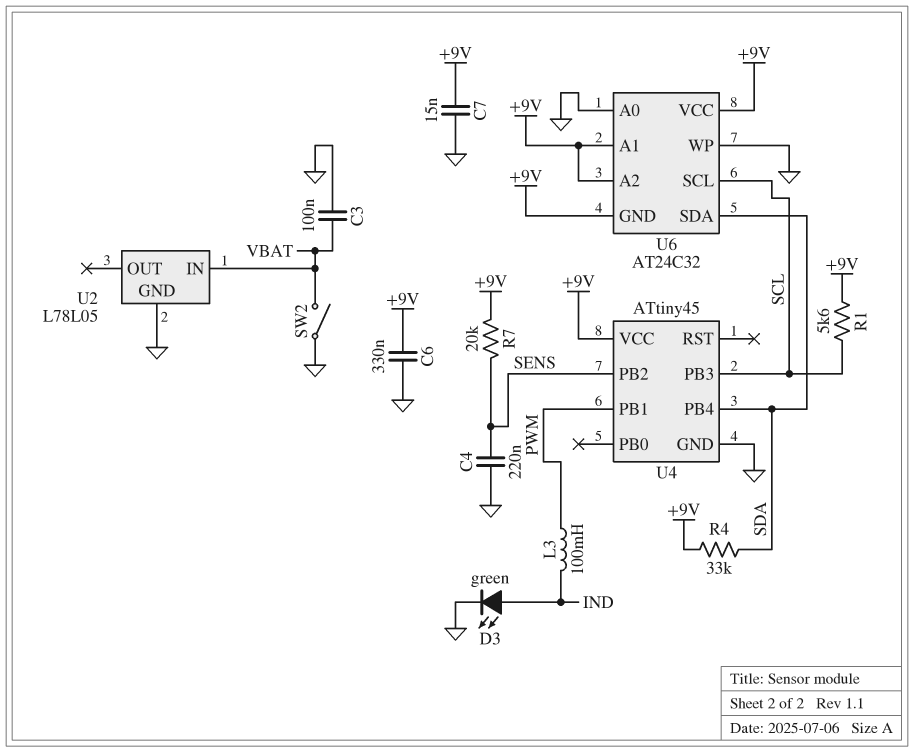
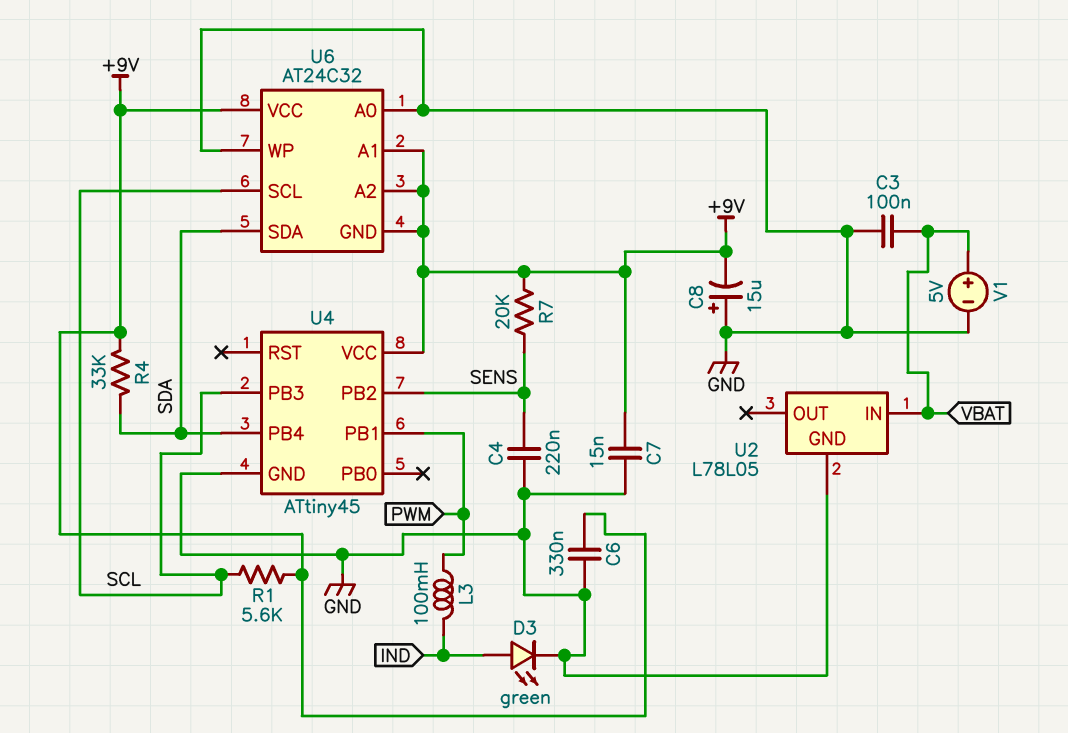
C8: none -> 15uF (plus GND, minus +9V)
SW2: switch (GND, VBAT) -> none
V1: none -> 5V (plus VBAT, minus GND)

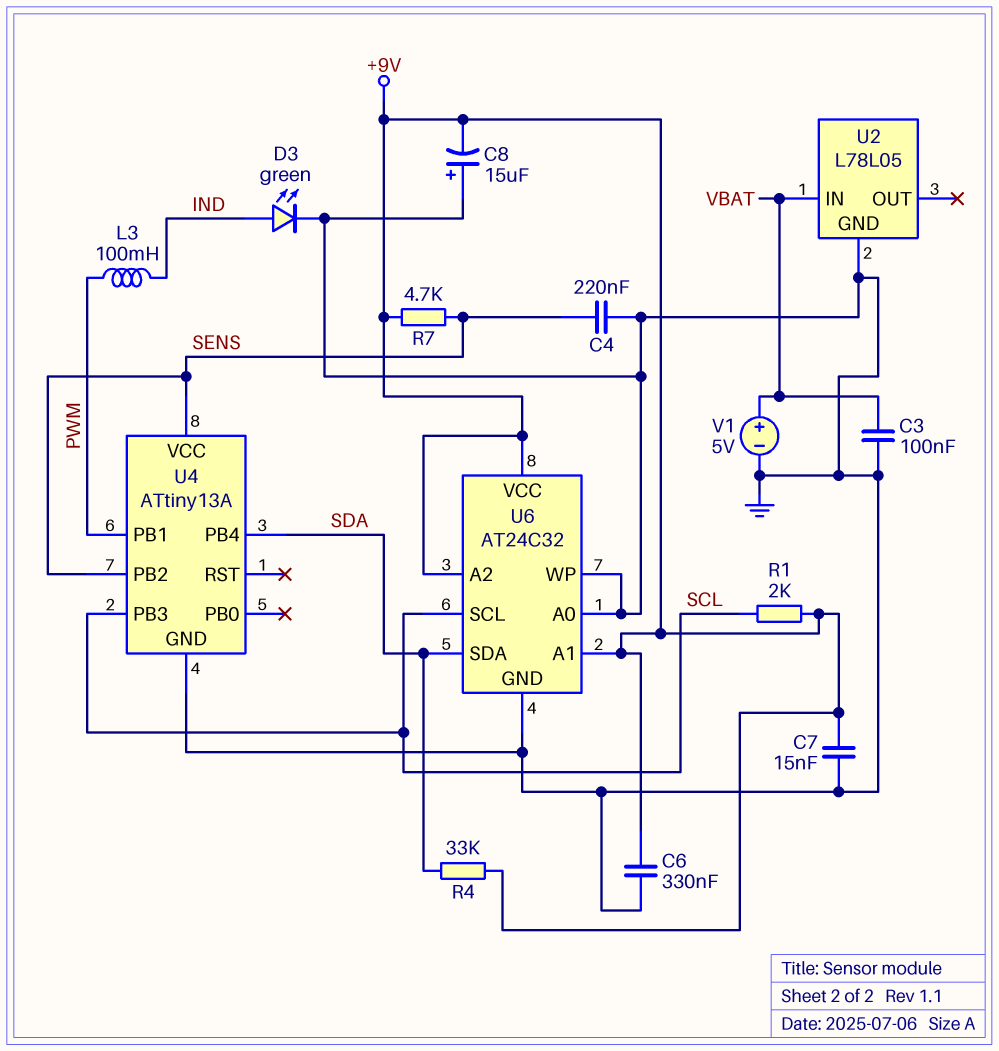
R1: 5.6k (+9V, SCL) -> 2k (+9V, SCL)
R7: 20k (+9V, SENS) -> 4.7k (+9V, SENS)
U4: ATtiny45 -> ATtiny13A
U4 pin VCC: +9V -> SENS
U6 pin GND: +9V -> GND

